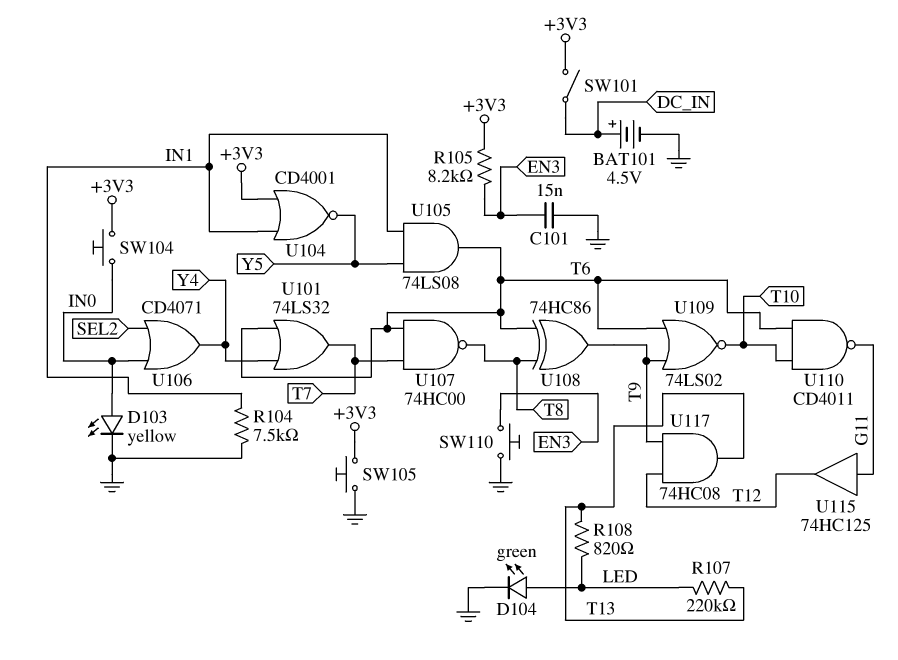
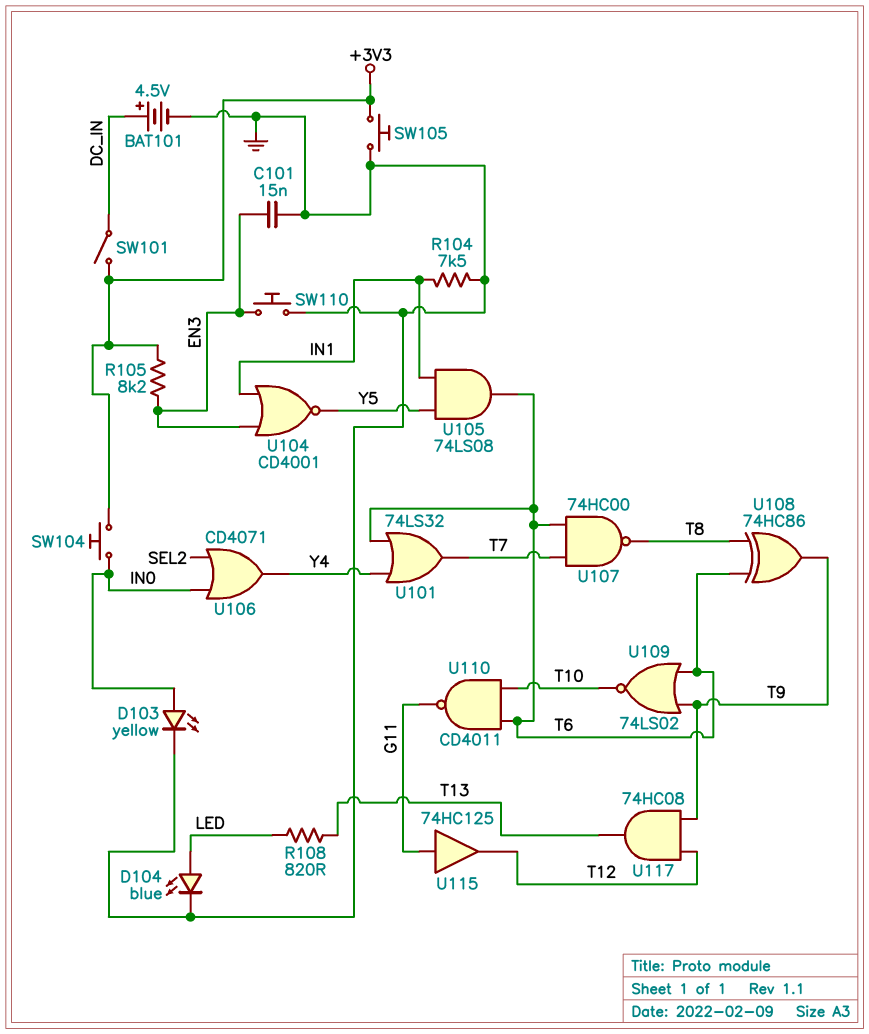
D104: LED green (A LED, K GND) -> LED blue (A LED, K GND)
R107: 220k (LED, T13) -> none
U104: NOR CD4001 (in +3V3, in IN1, out Y5) -> NOR CD4001 (in EN3, in IN1, out Y5)

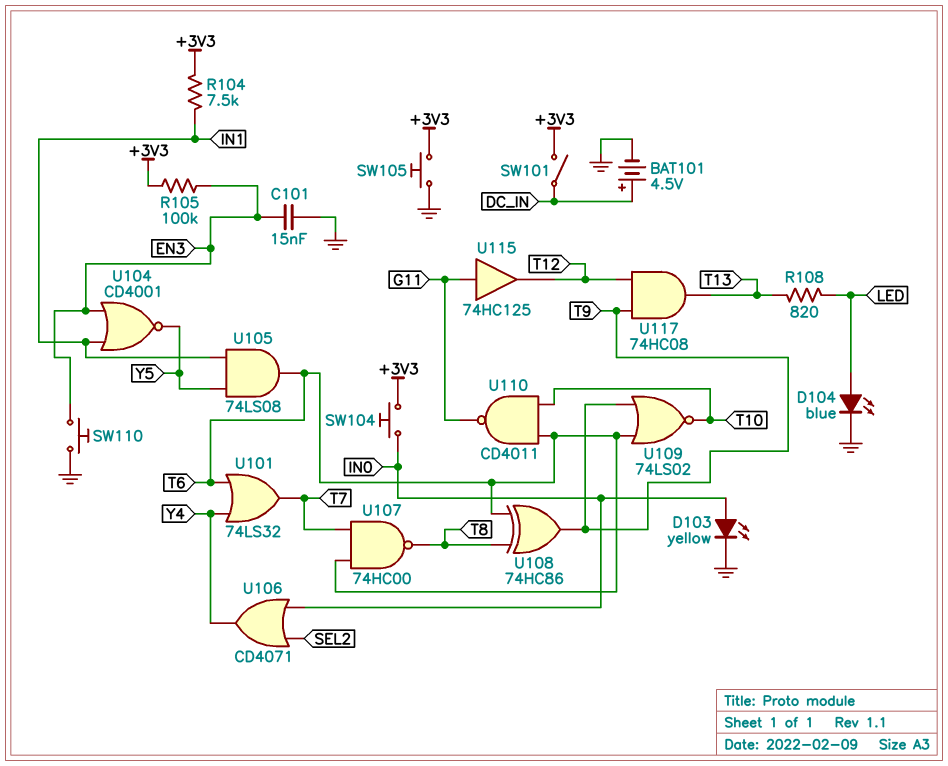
R104: 7.5k (GND, IN1) -> 7.5k (+3V3, IN1)
R105: 8.2k (+3V3, EN3) -> 100k (+3V3, EN3)

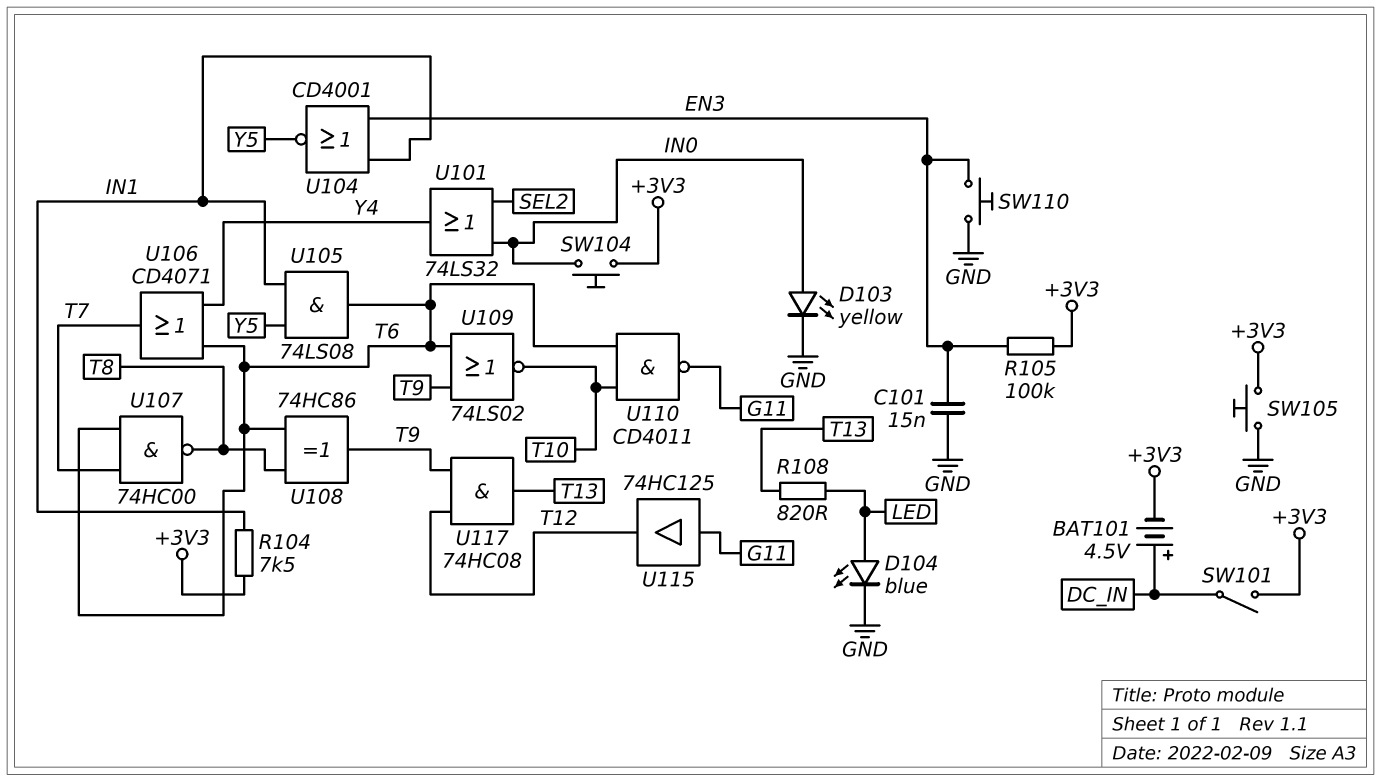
BAT101: 4.5V (plus DC_IN, minus GND) -> 4.5V (plus DC_IN, minus +3V3)
U101: OR 74LS32 (in T6, in Y4, out T7) -> OR 74LS32 (in IN0, in SEL2, out Y4)
U106: OR CD4071 (in IN0, in SEL2, out Y4) -> OR CD4071 (in T6, in Y4, out T7)

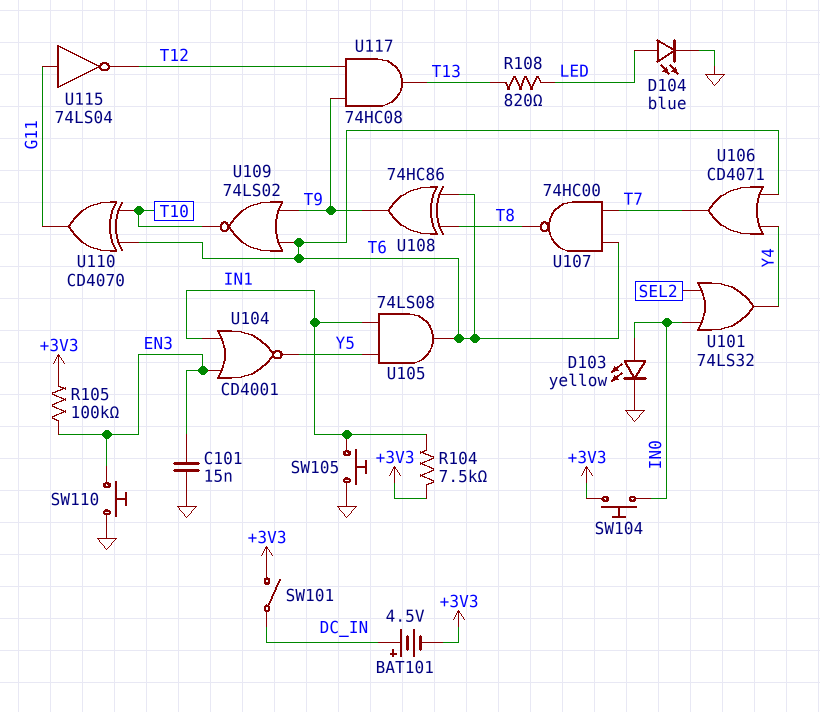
SW105: button (+3V3, GND) -> button (GND, IN1)
U110: NAND CD4011 (in T6, in T10, out G11) -> XOR CD4070 (in T6, in T10, out G11)
U115: buffer 74HC125 (in G11, out T12) -> NOT 74LS04 (in G11, out T12)

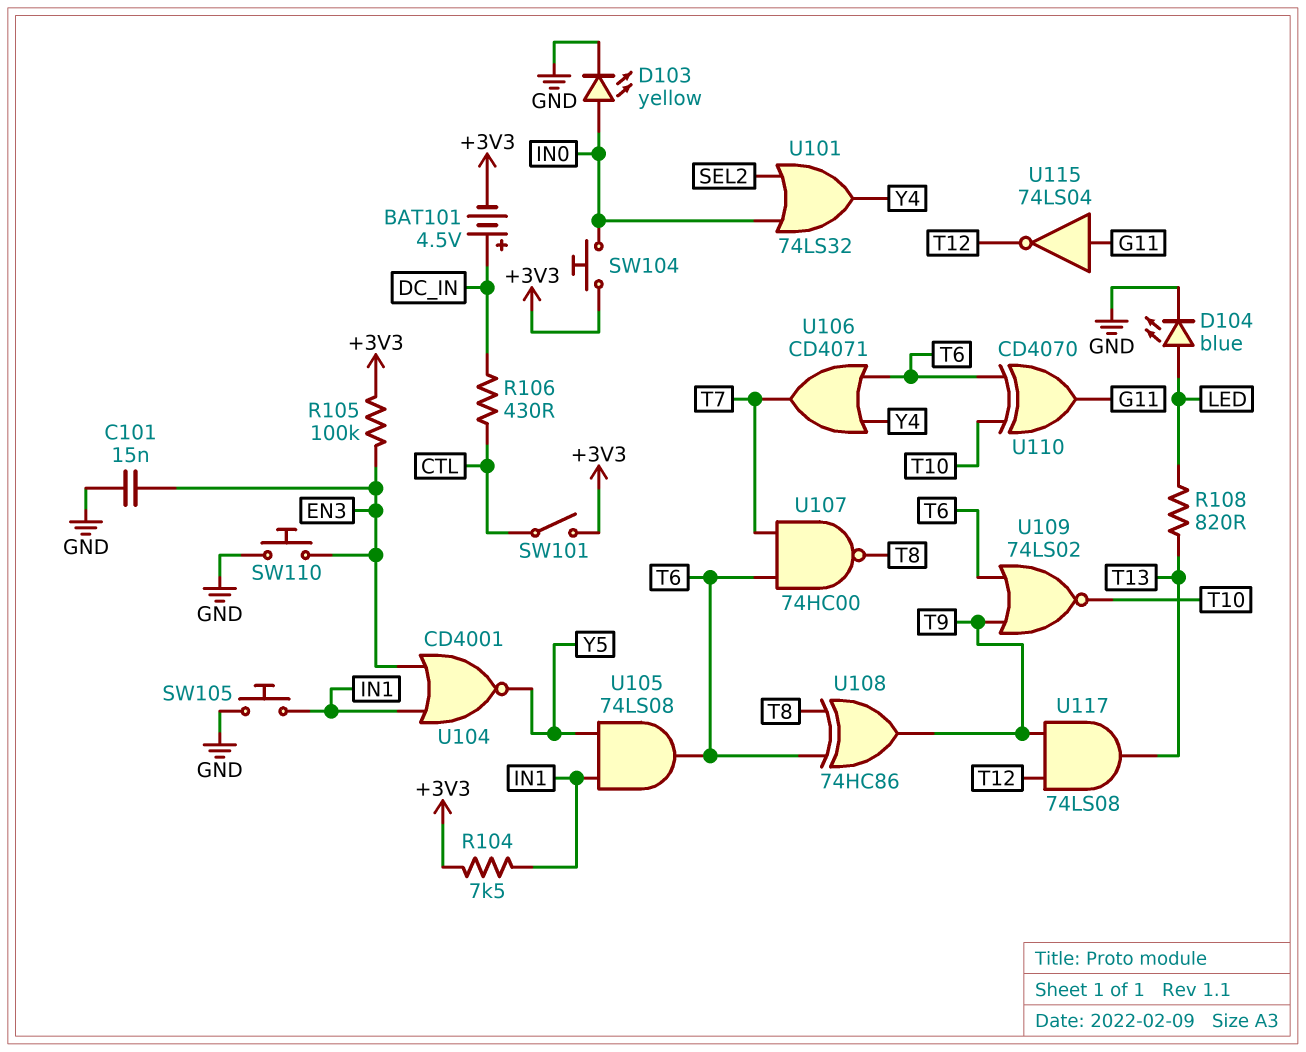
R106: none -> 430 (CTL, DC_IN)
SW101: switch (+3V3, DC_IN) -> switch (+3V3, CTL)
U117: AND 74HC08 (in T9, in T12, out T13) -> AND 74LS08 (in T9, in T12, out T13)

